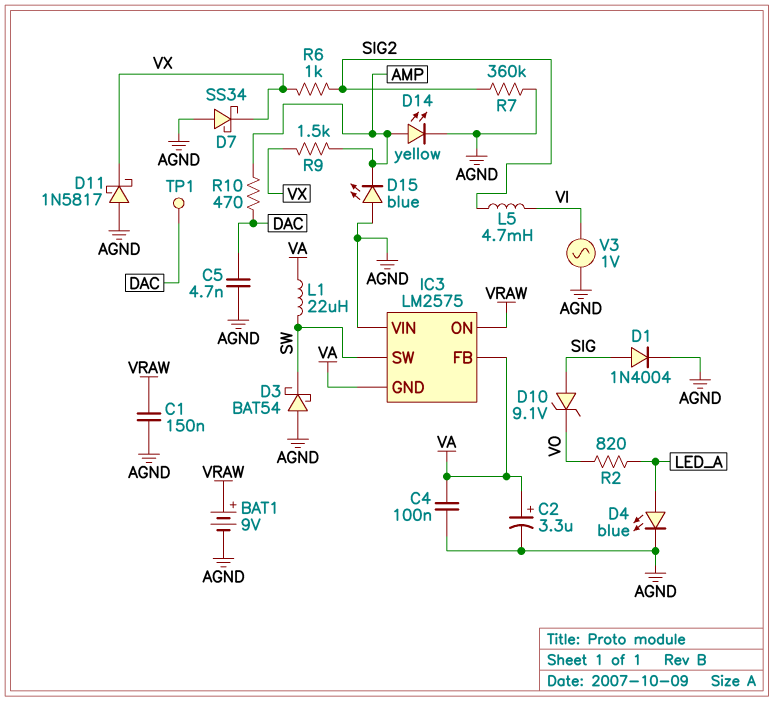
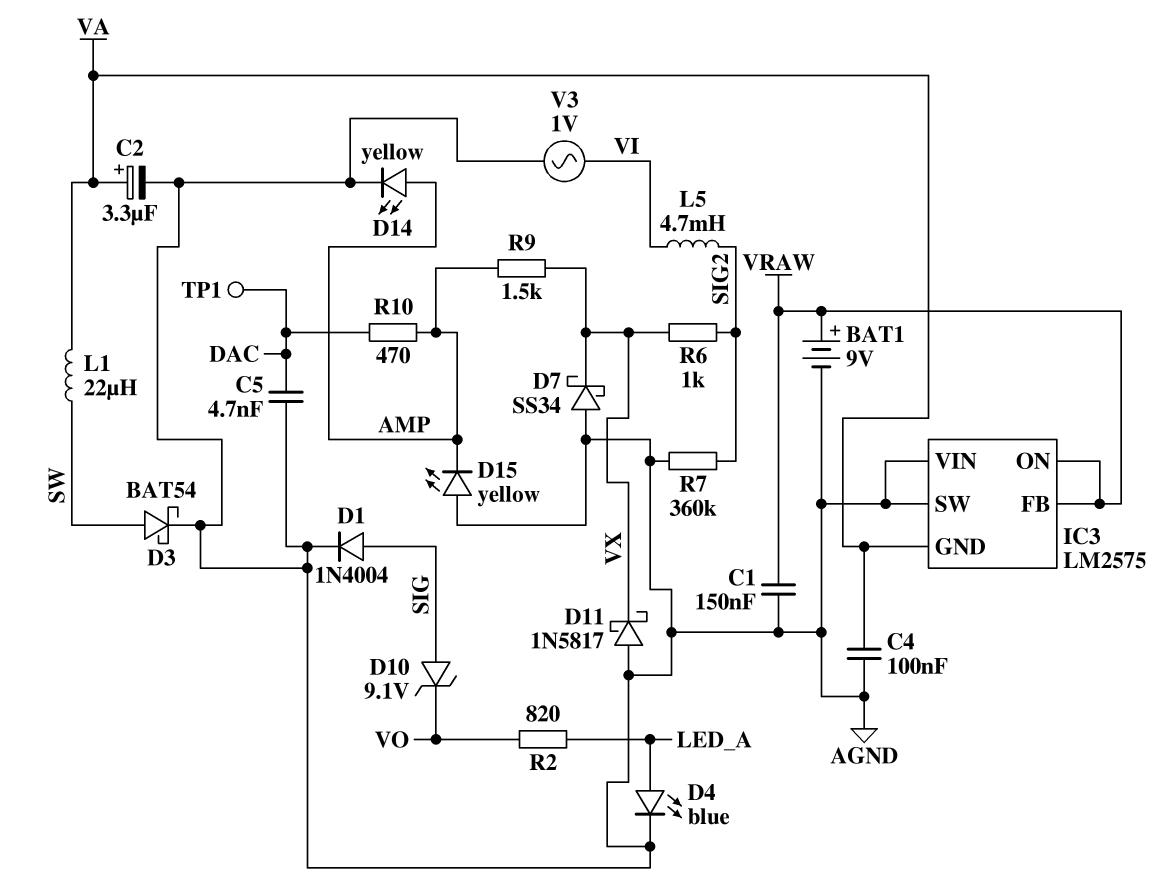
D3: schottky BAT54 (A AGND, K SW) -> schottky BAT54 (A SW, K AGND)
D15: LED blue (A AGND, K AMP) -> LED yellow (A AGND, K AMP)
IC3 pin FB: VA -> VRAW
IC3 pin SW: SW -> AGND

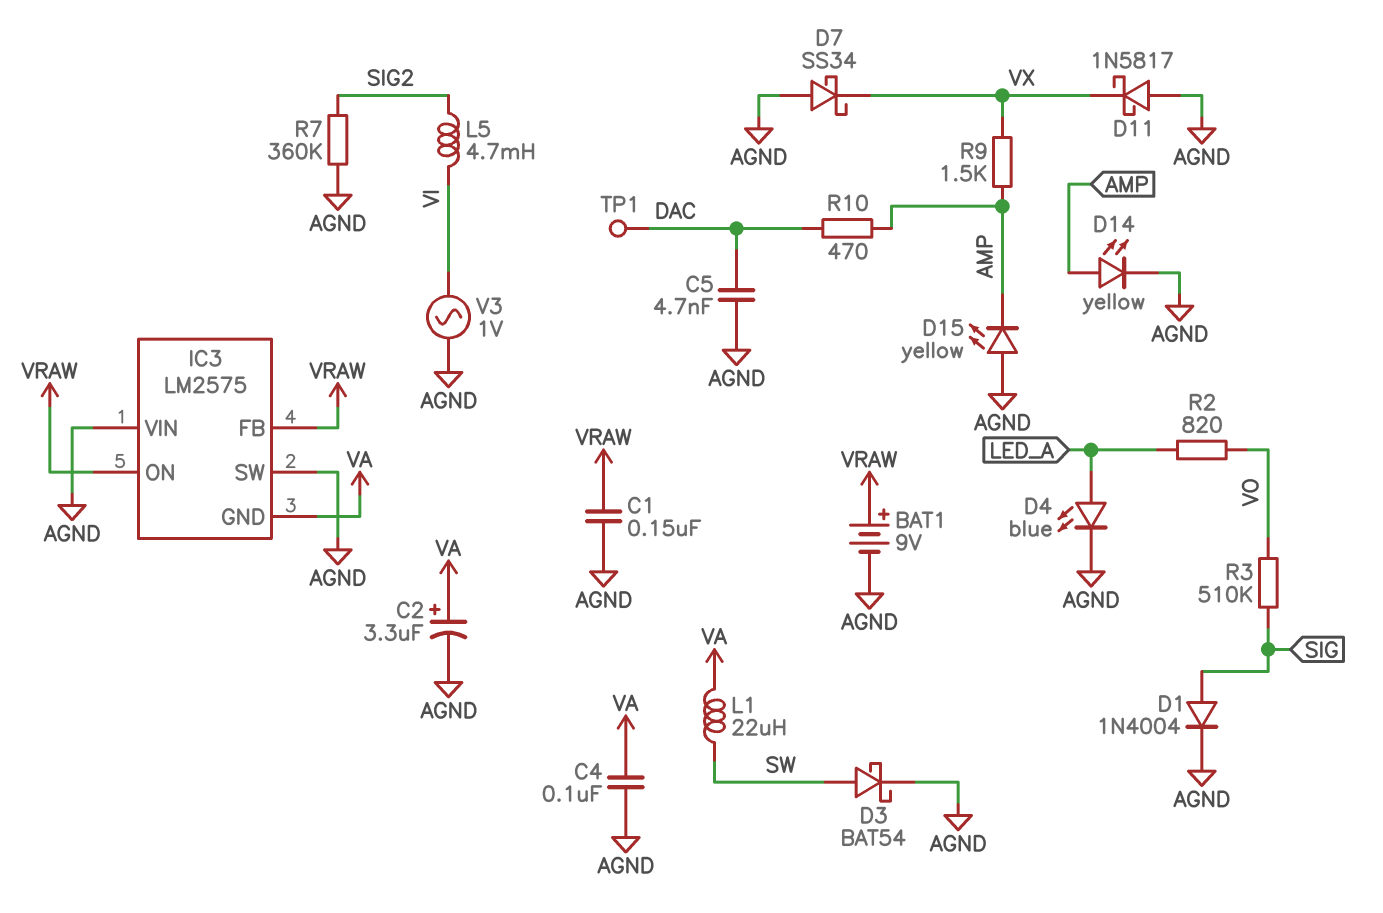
D10: zener 9.1V (A SIG, K VO) -> none
R3: none -> 510k (SIG, VO)
R6: 1k (SIG2, VX) -> none

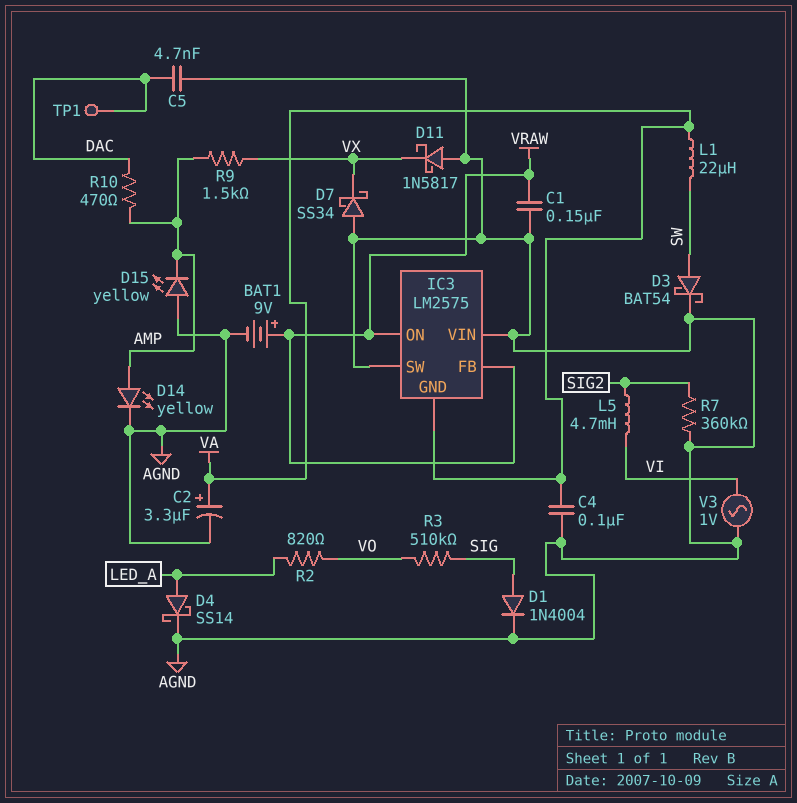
D4: LED blue (A LED_A, K AGND) -> schottky SS14 (A LED_A, K AGND)

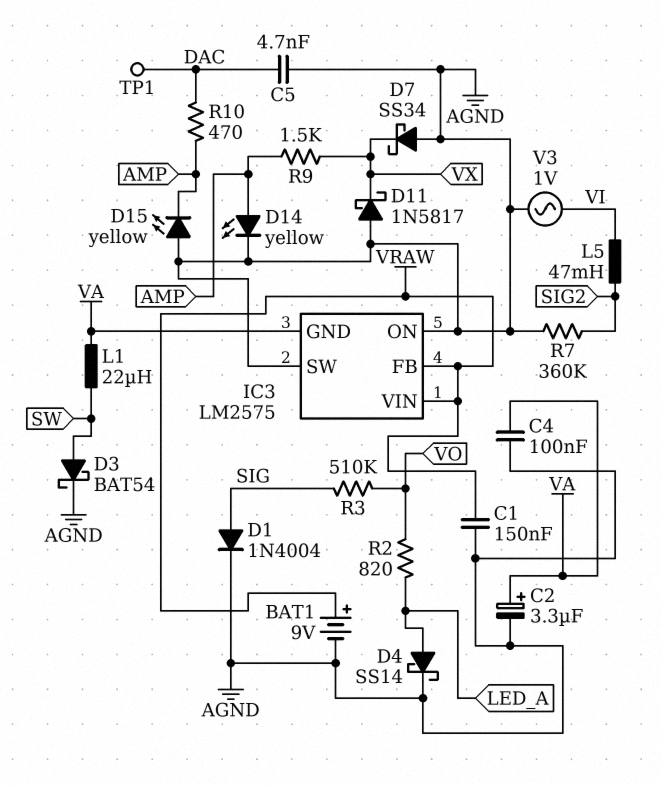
IC3 pin ON: VRAW -> AGND
IC3 pin VIN: AGND -> VRAW
L5: 4.7mH (SIG2, VI) -> 47mH (SIG2, VI)

